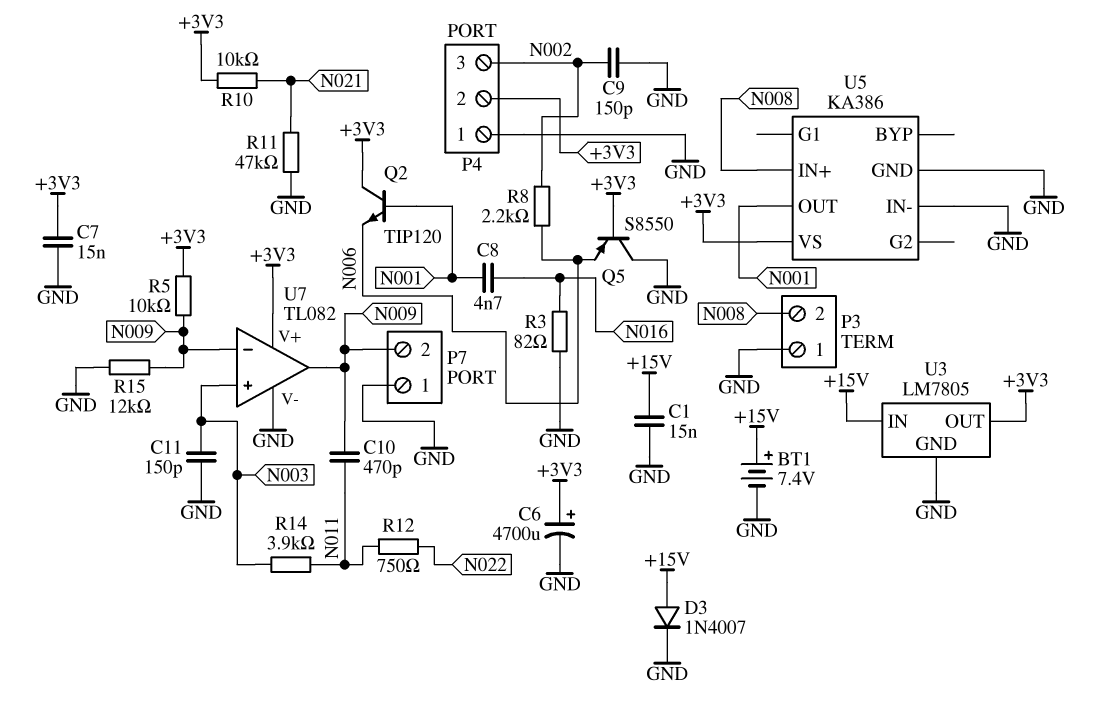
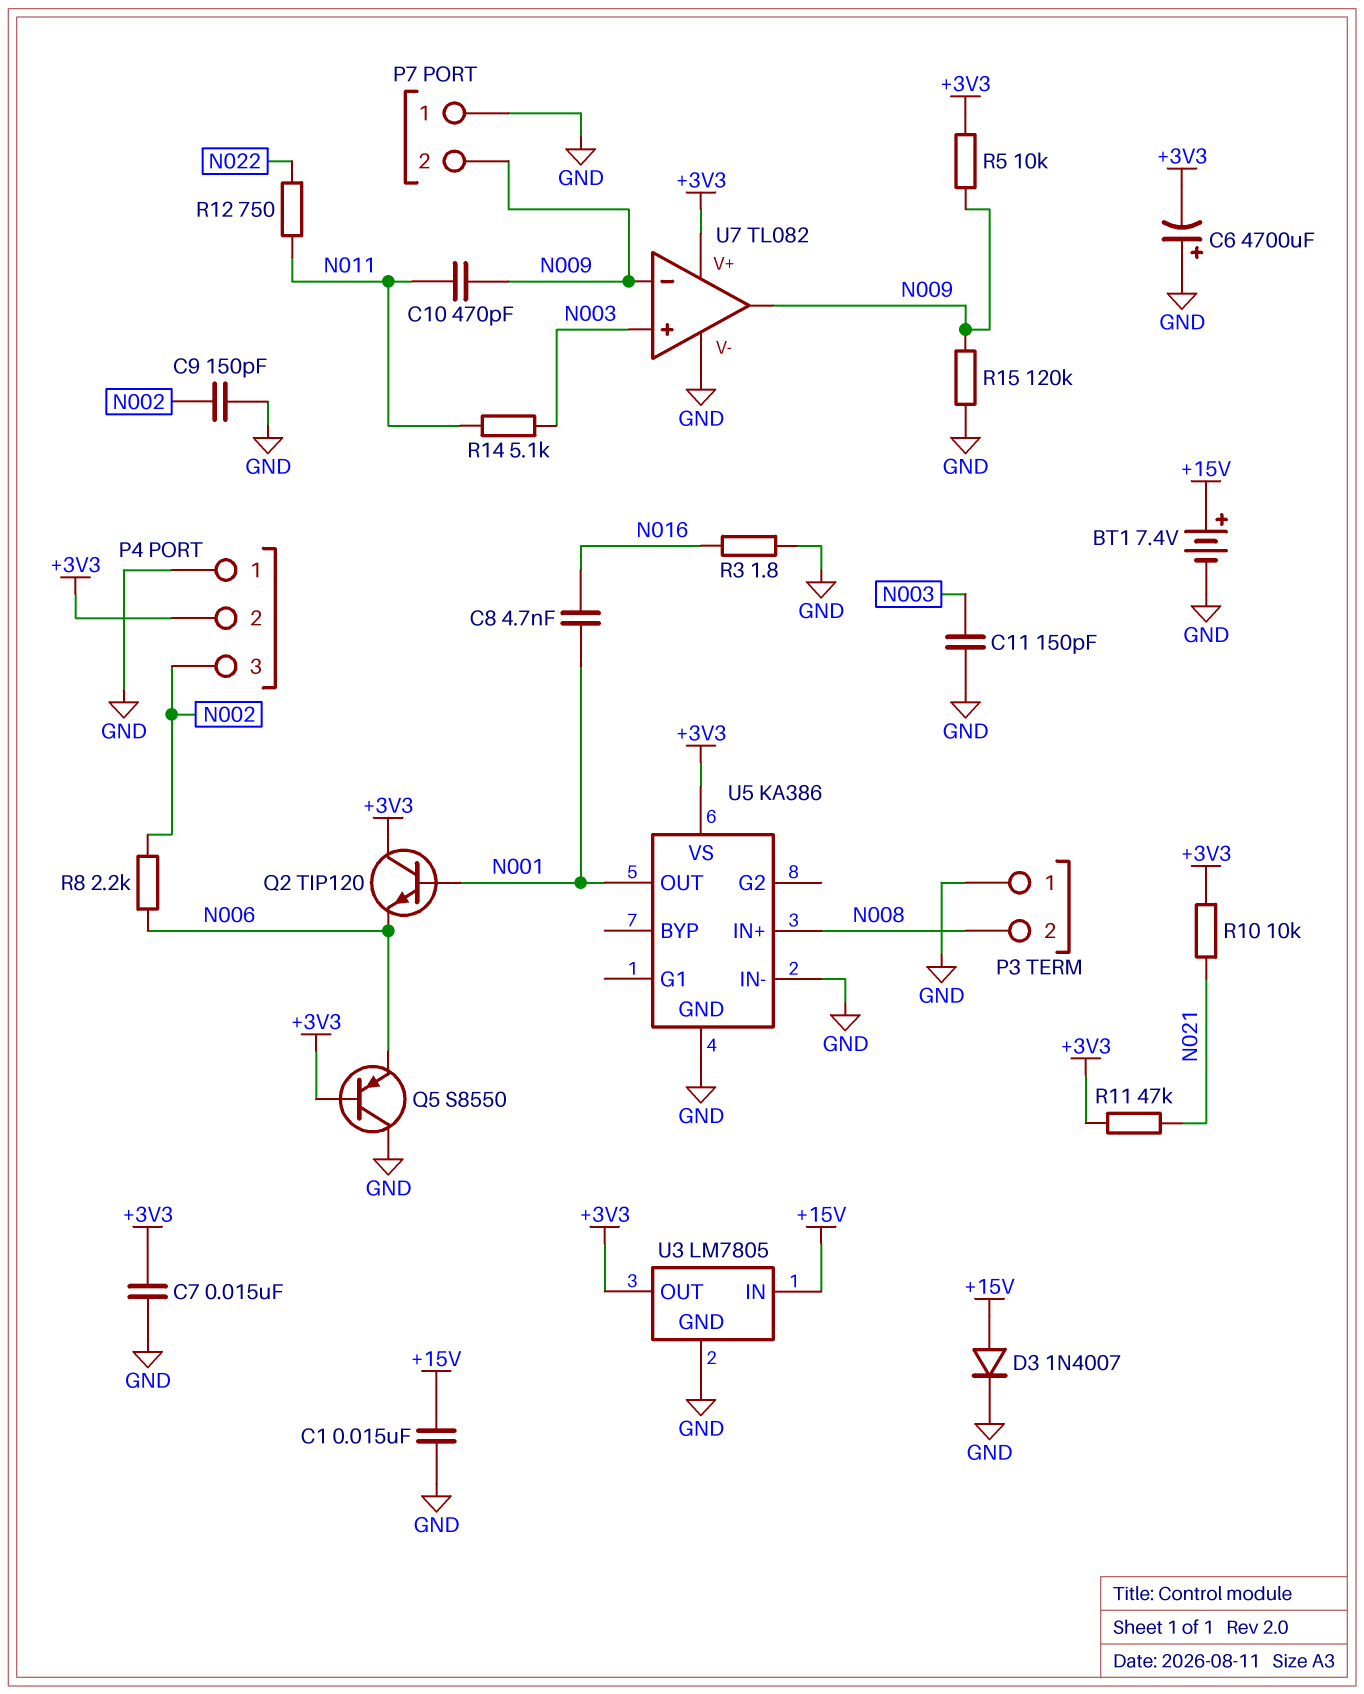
C6: 4700uF (plus +3V3, minus GND) -> 4700uF (plus GND, minus +3V3)
R3: 82 (GND, N016) -> 1.8 (GND, N016)
R11: 47k (GND, N021) -> 47k (+3V3, N021)
R14: 3.9k (N003, N011) -> 5.1k (N003, N011)
R15: 12k (GND, N009) -> 120k (GND, N009)

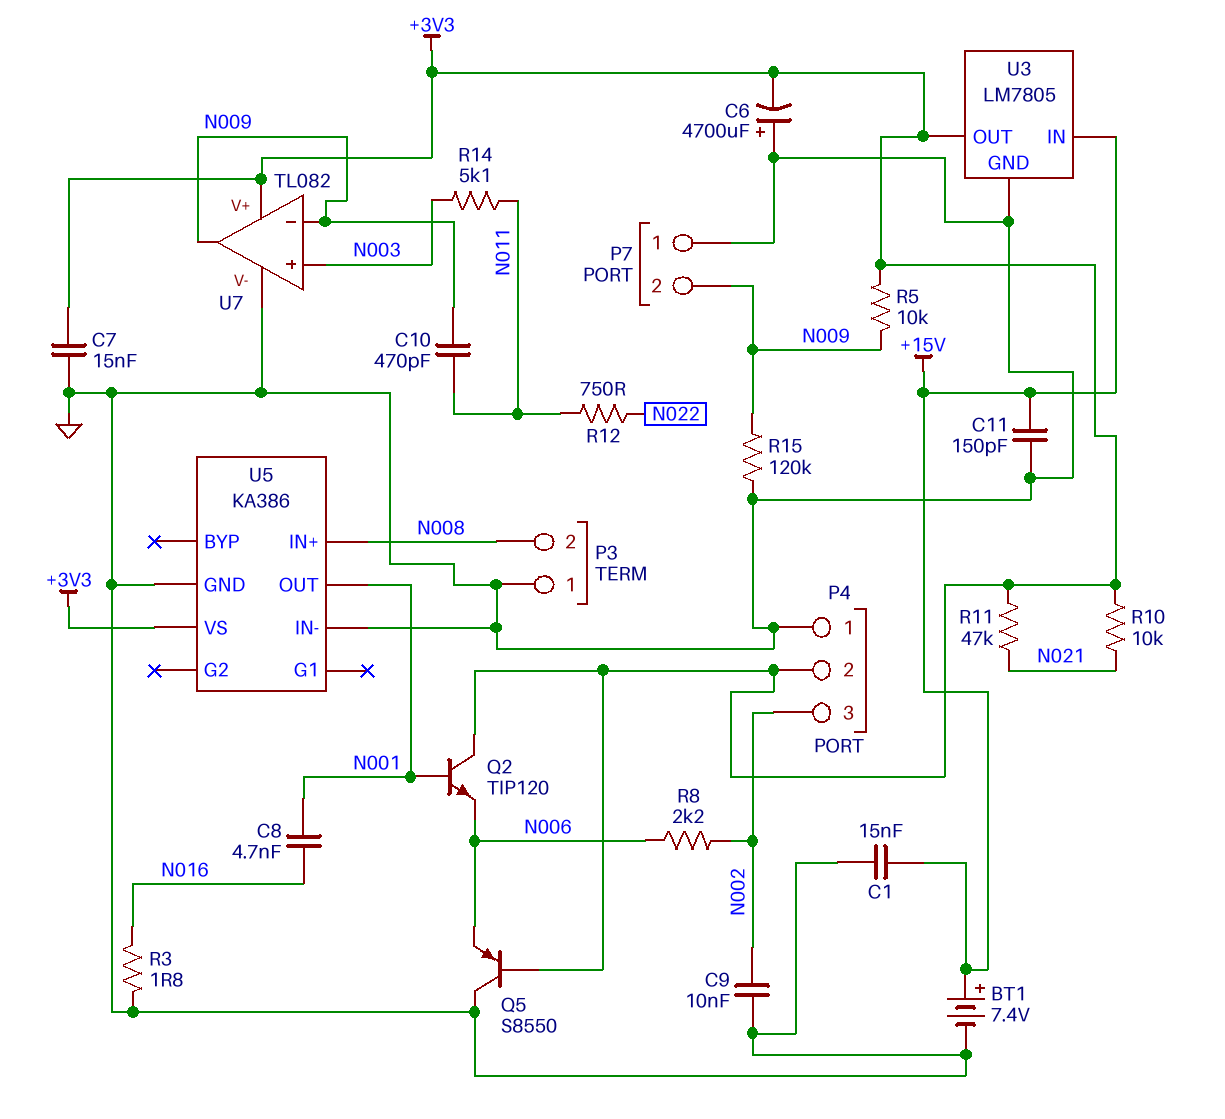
C9: 150pF (GND, N002) -> 10nF (GND, N002)
C11: 150pF (GND, N003) -> 150pF (+15V, GND)
D3: diode 1N4007 (A +15V, K GND) -> none

